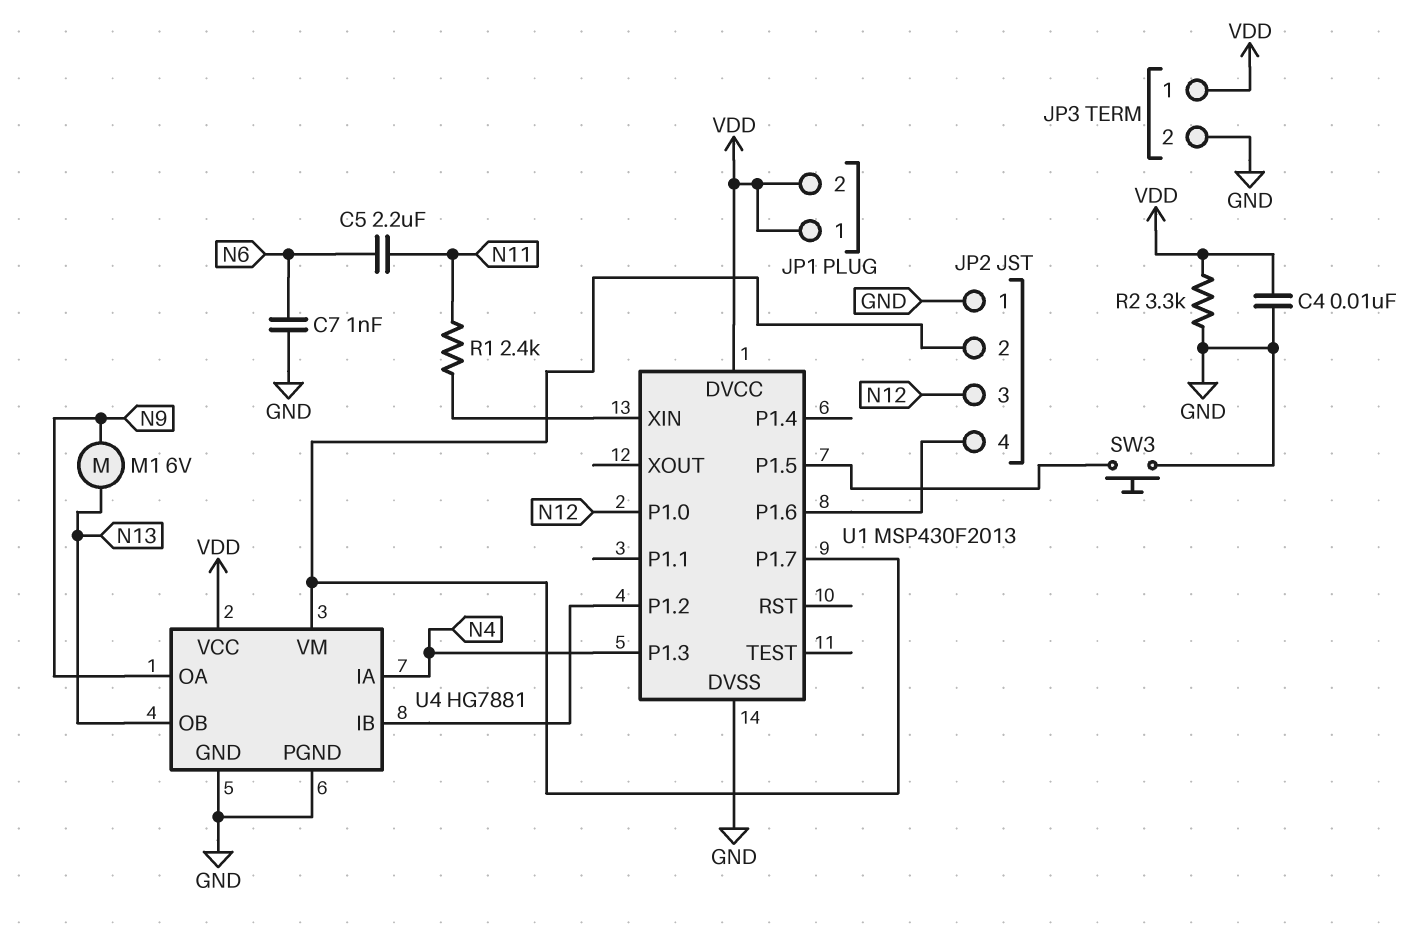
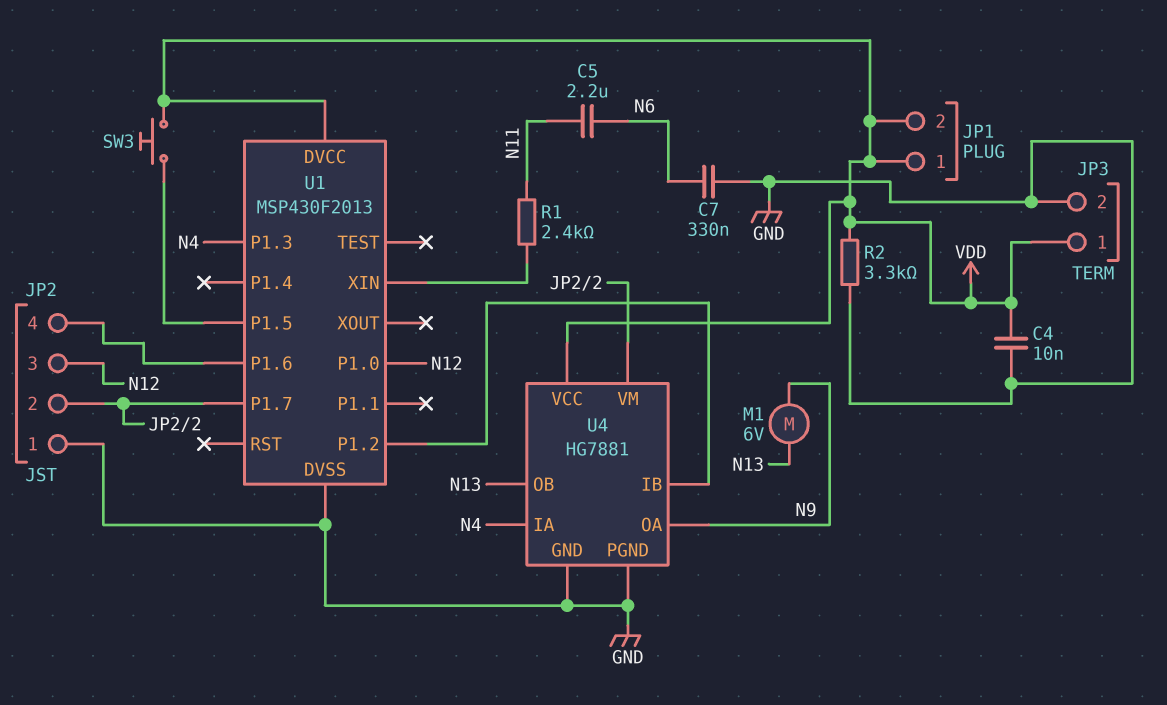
C7: 1nF (GND, N6) -> 330nF (GND, N6)
SW3: button (GND, U1/P1.5) -> button (U1/P1.5, VDD)

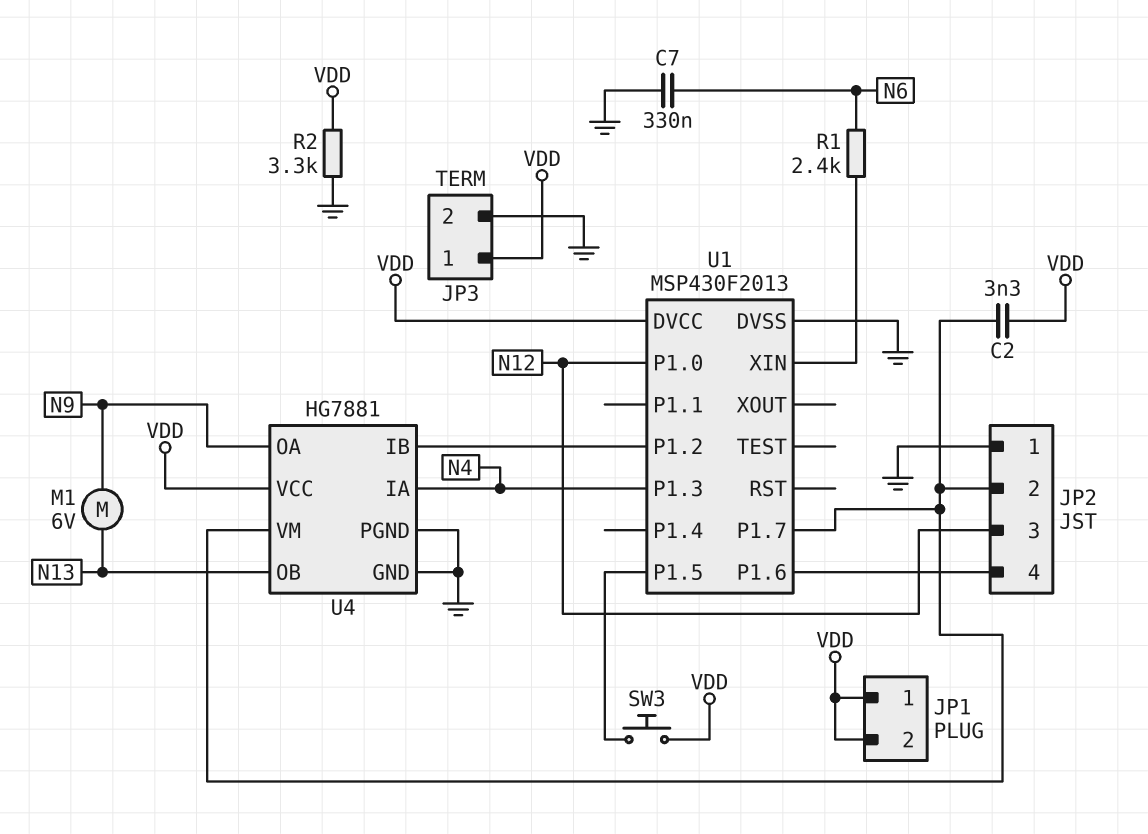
C2: none -> 3.3nF (JP2/2, VDD)
C4: 10nF (GND, VDD) -> none
C5: 2.2uF (N6, N11) -> none
R1: 2.4k (N11, U1/XIN) -> 2.4k (N6, U1/XIN)

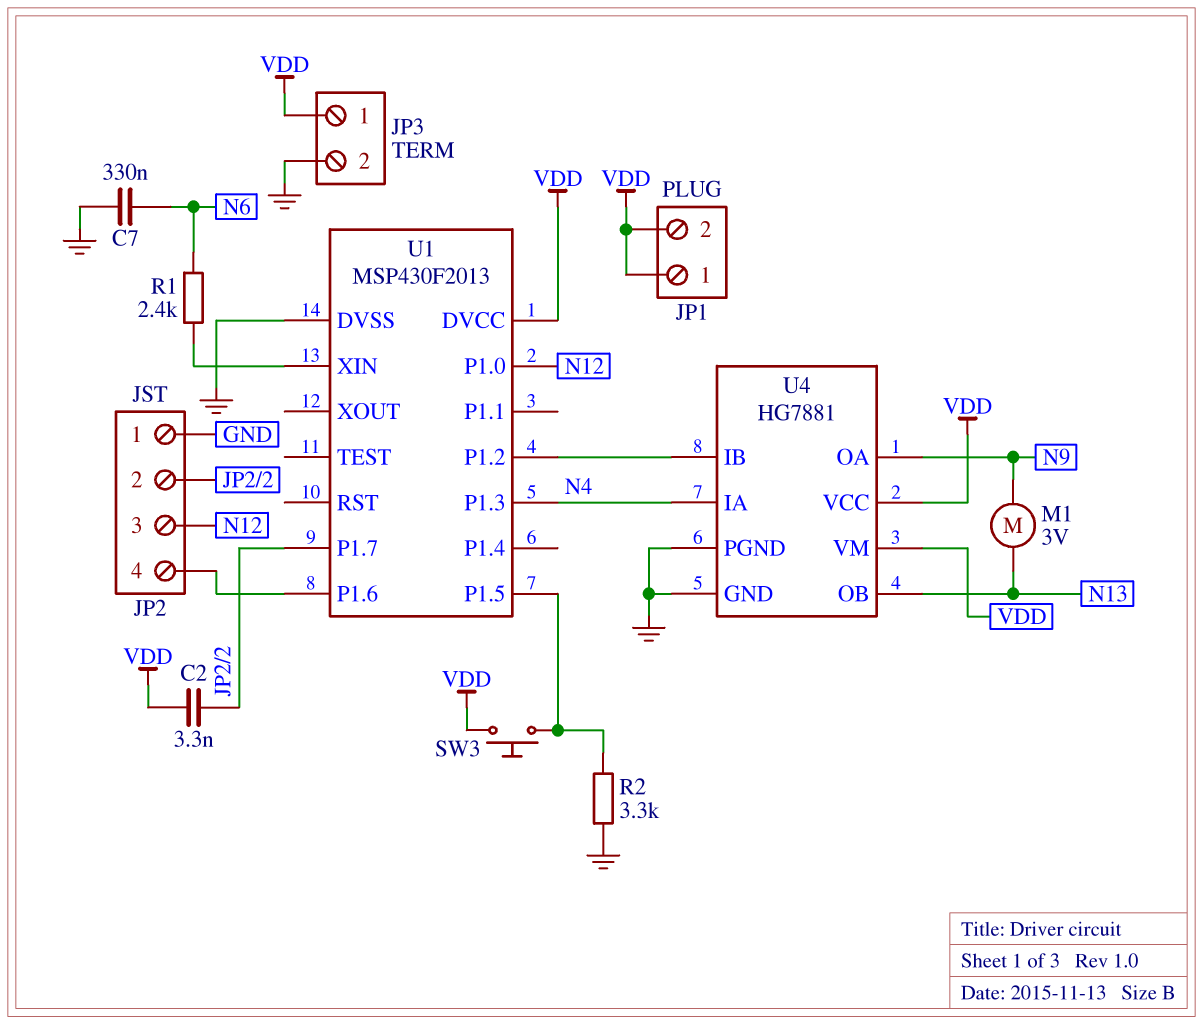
M1: motor 6V (N9, N13) -> motor 3V (N9, N13)
R2: 3.3k (GND, VDD) -> 3.3k (GND, U1/P1.5)
U4 pin VM: JP2/2 -> VDD

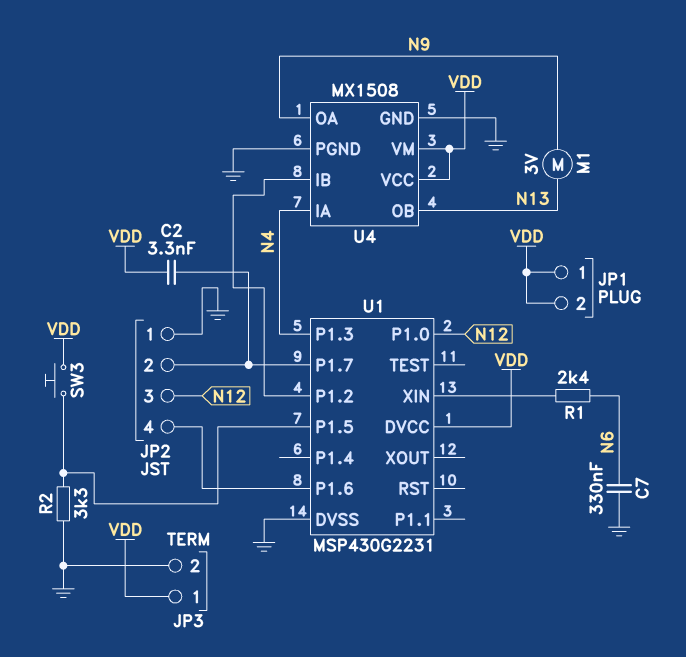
U1: MSP430F2013 -> MSP430G2231
U4: HG7881 -> MX1508

